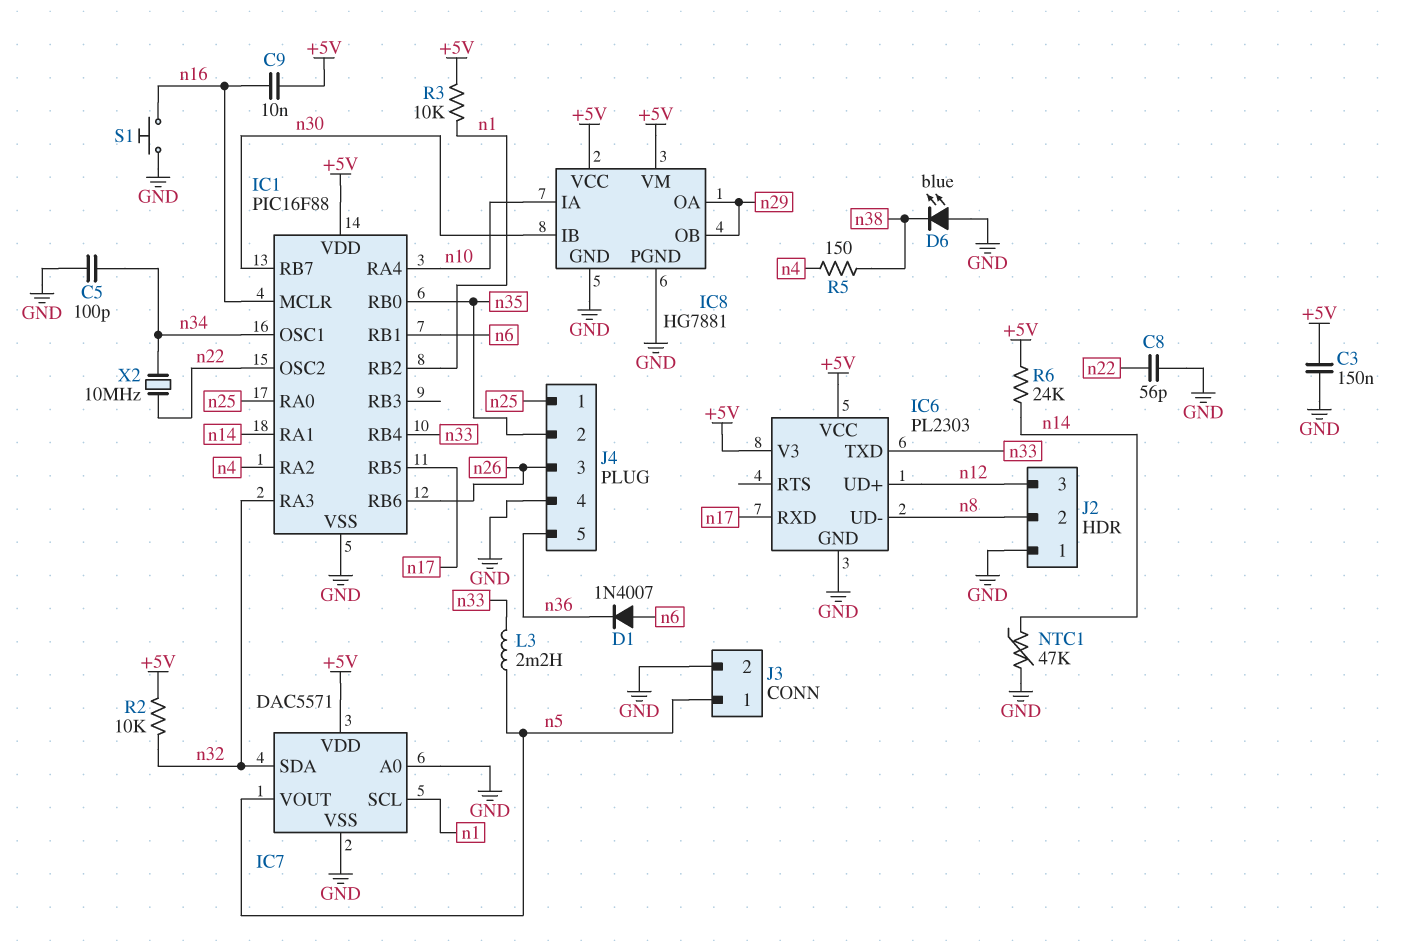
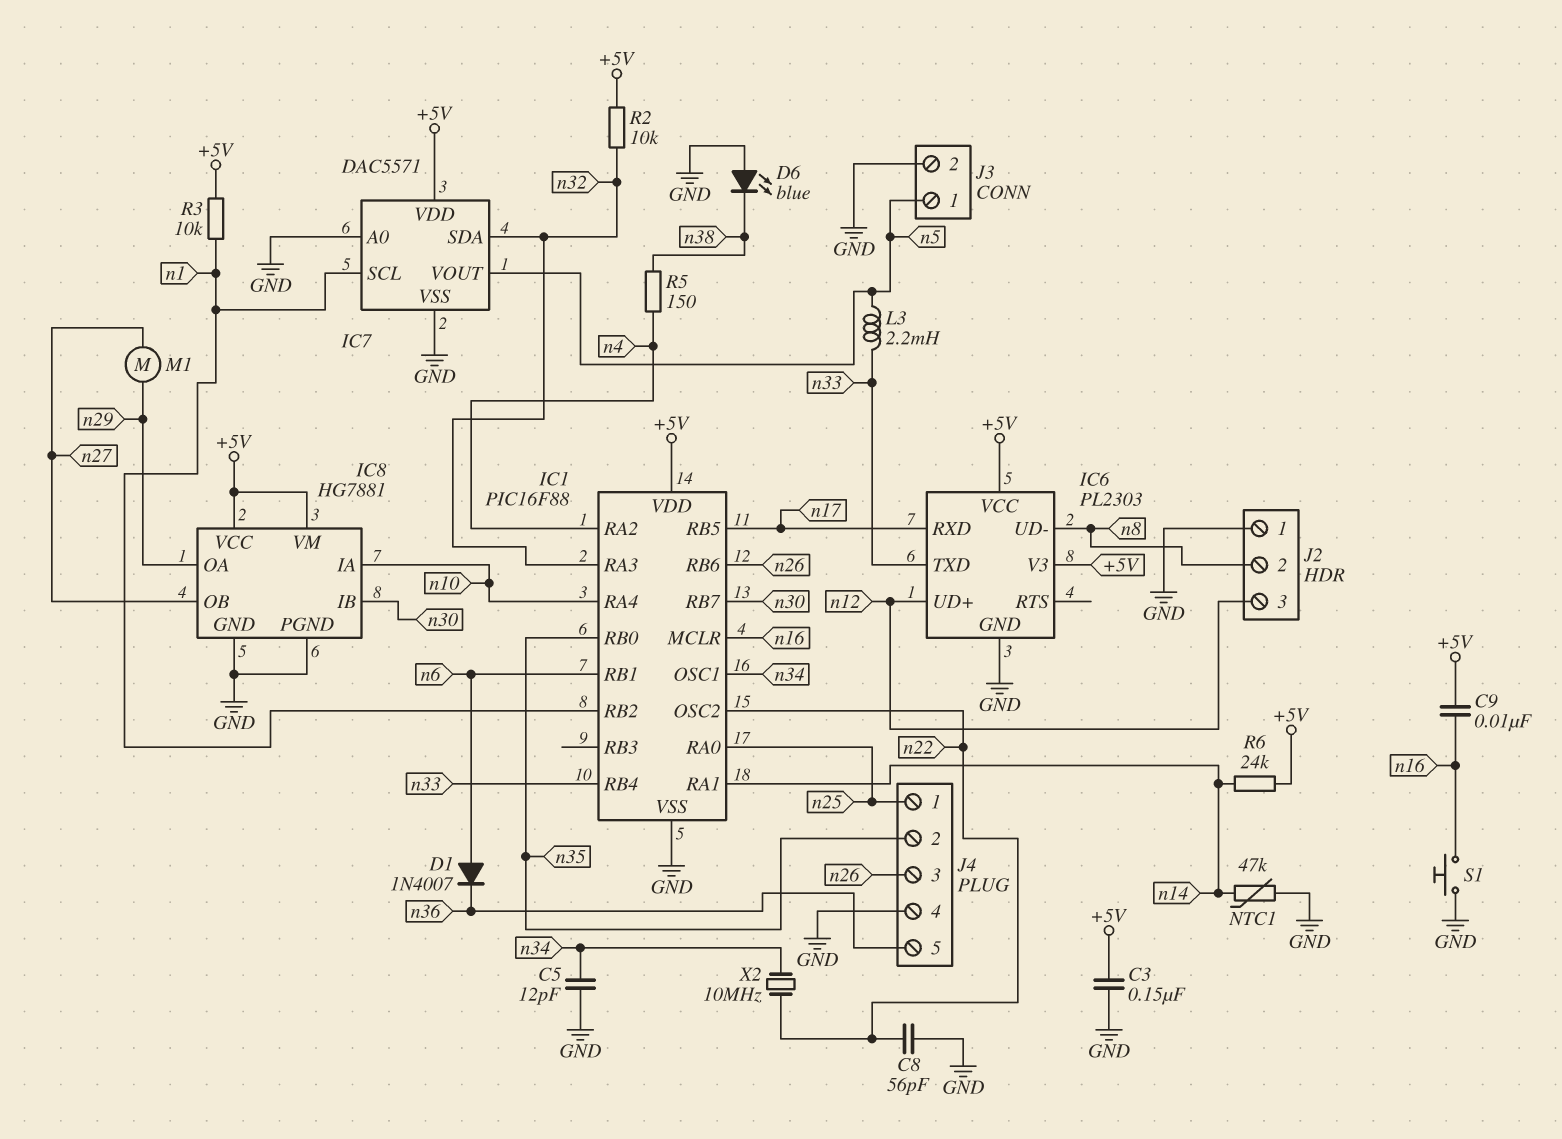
C5: 100pF (GND, n34) -> 12pF (GND, n34)
IC8 pin OB: n29 -> n27
M1: none -> motor (n27, n29)

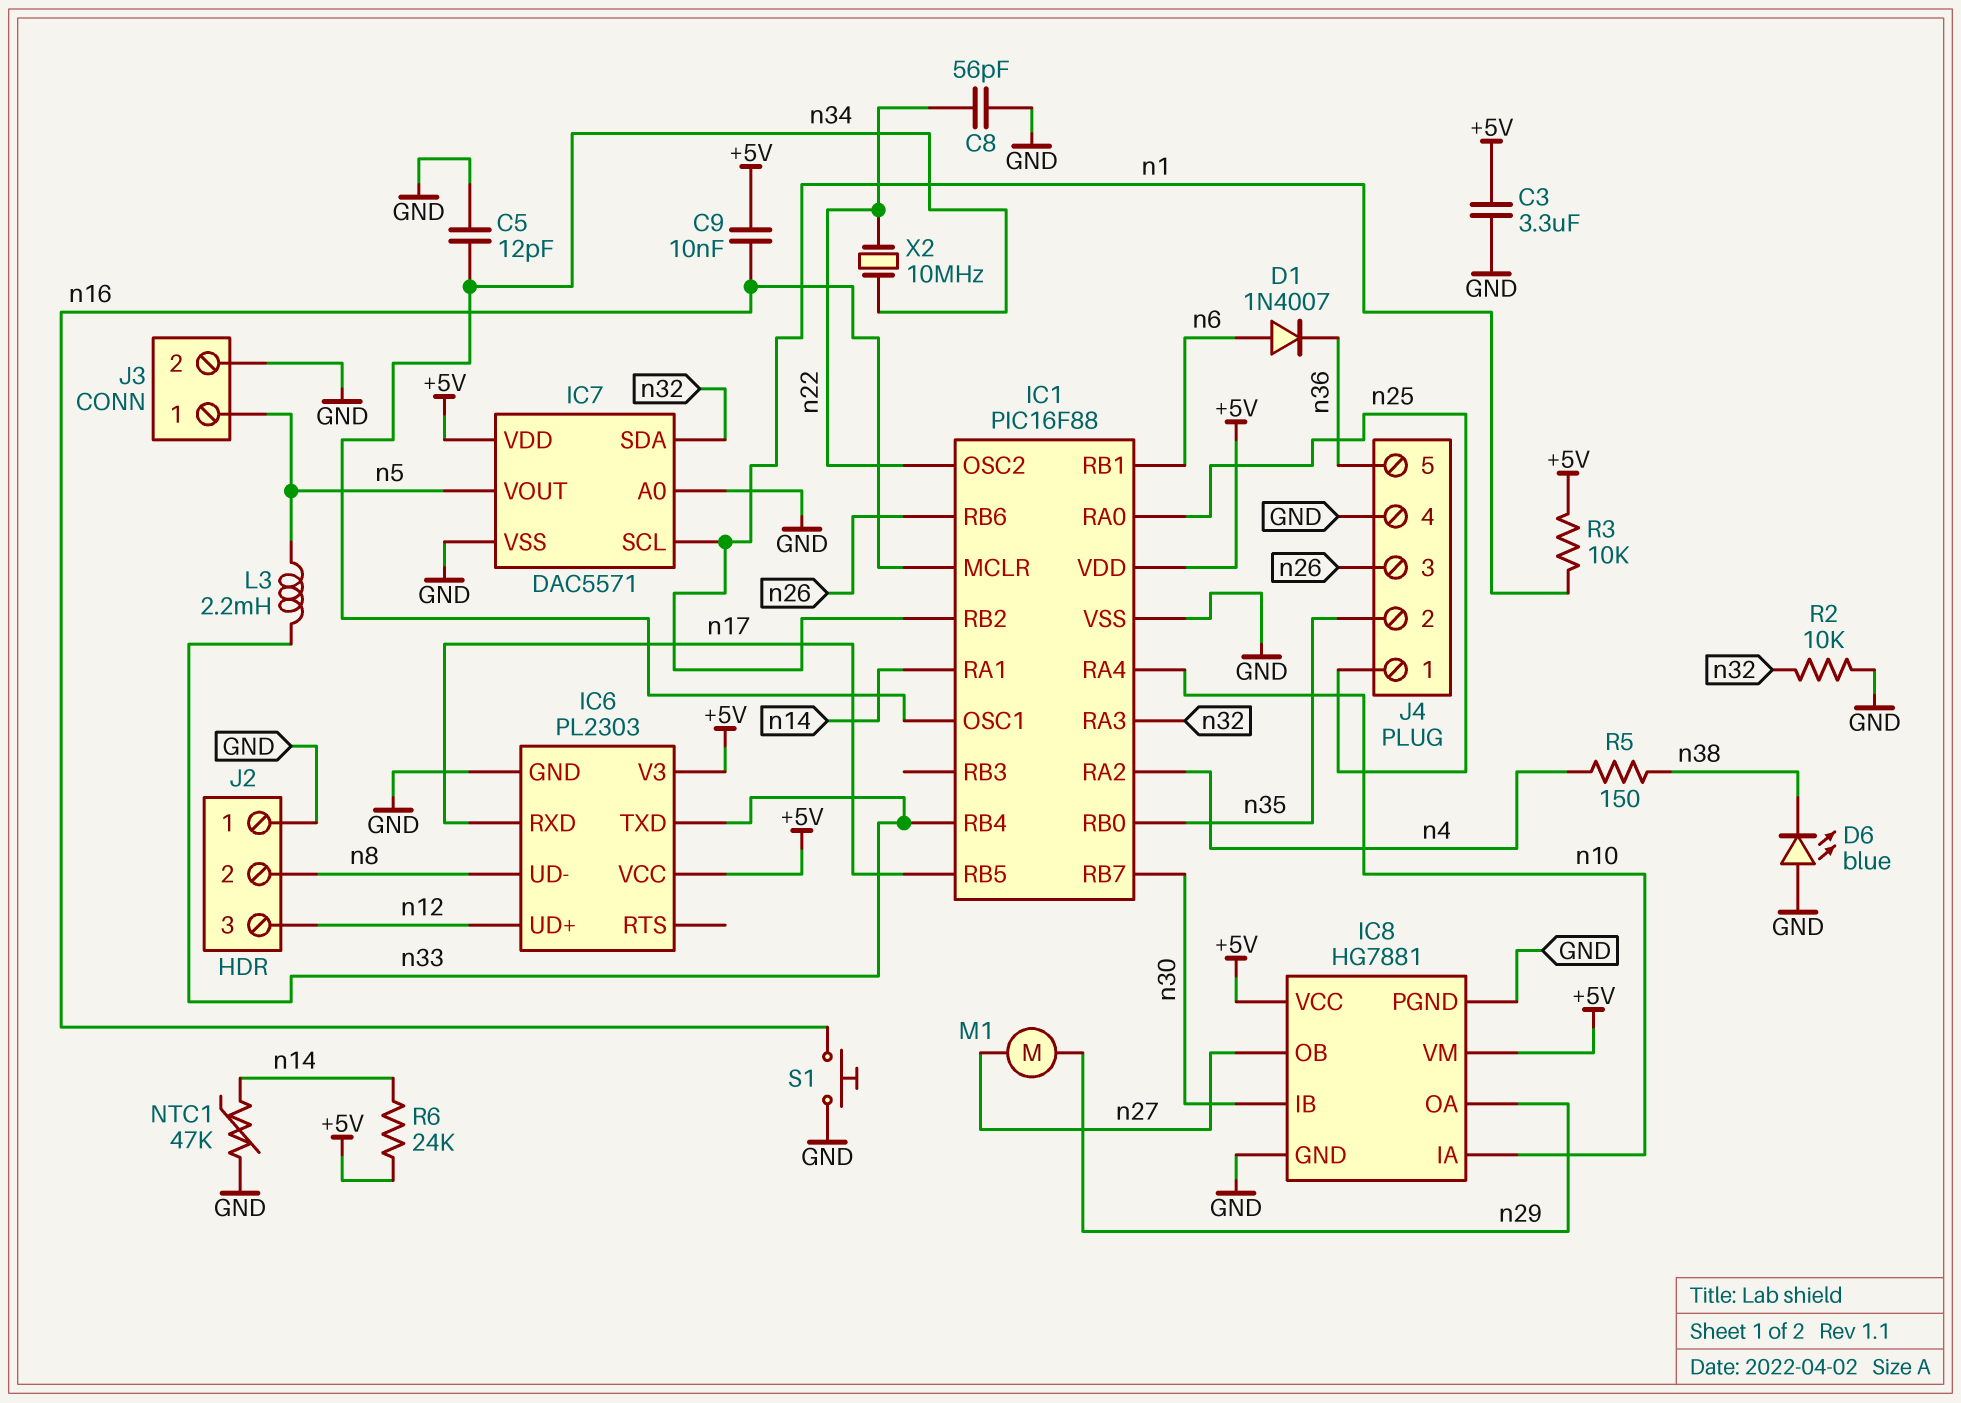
C3: 150nF (+5V, GND) -> 3.3uF (+5V, GND)
R2: 10k (+5V, n32) -> 10k (GND, n32)

